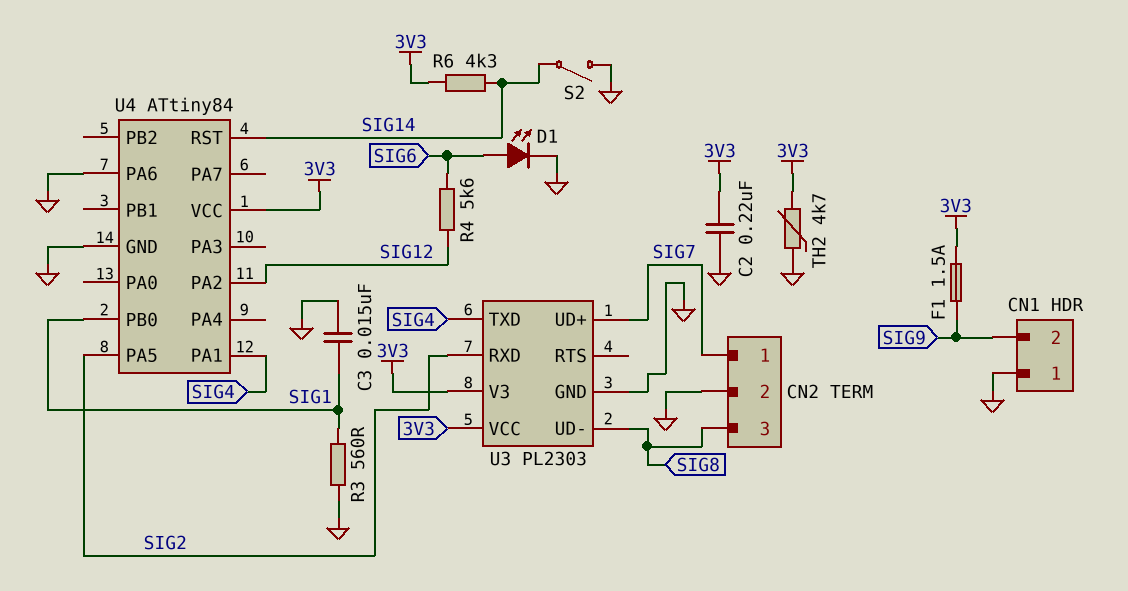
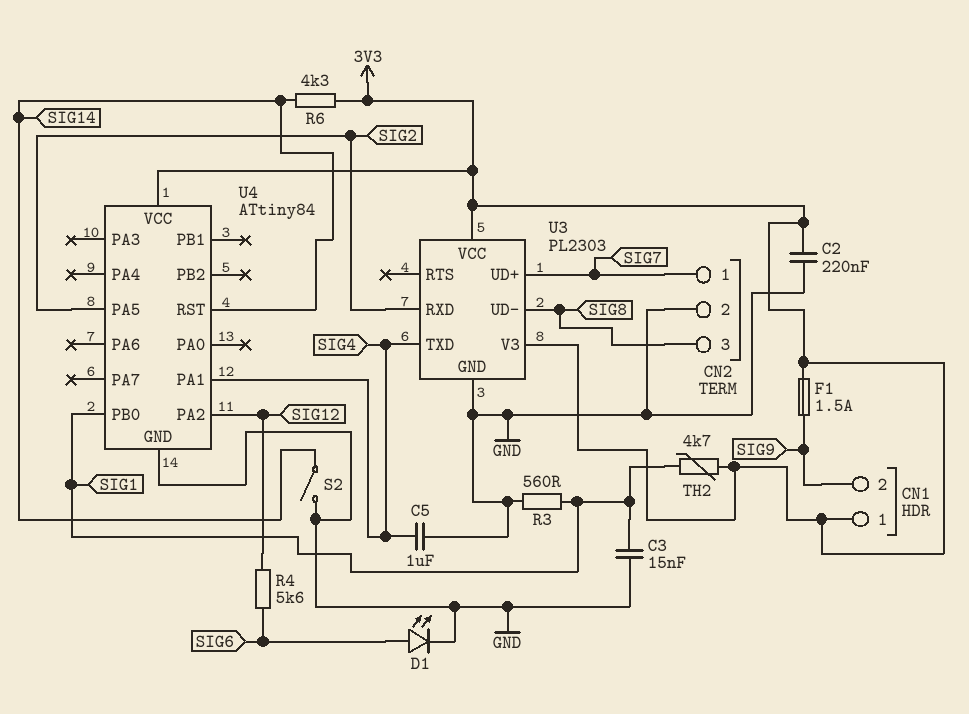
C5: none -> 1uF (GND, SIG4)
CN1 pin 1: GND -> 3V3
TH2: 4.7k (3V3, GND) -> 4.7k (3V3, SIG1)
U4 pin PA6: GND -> none

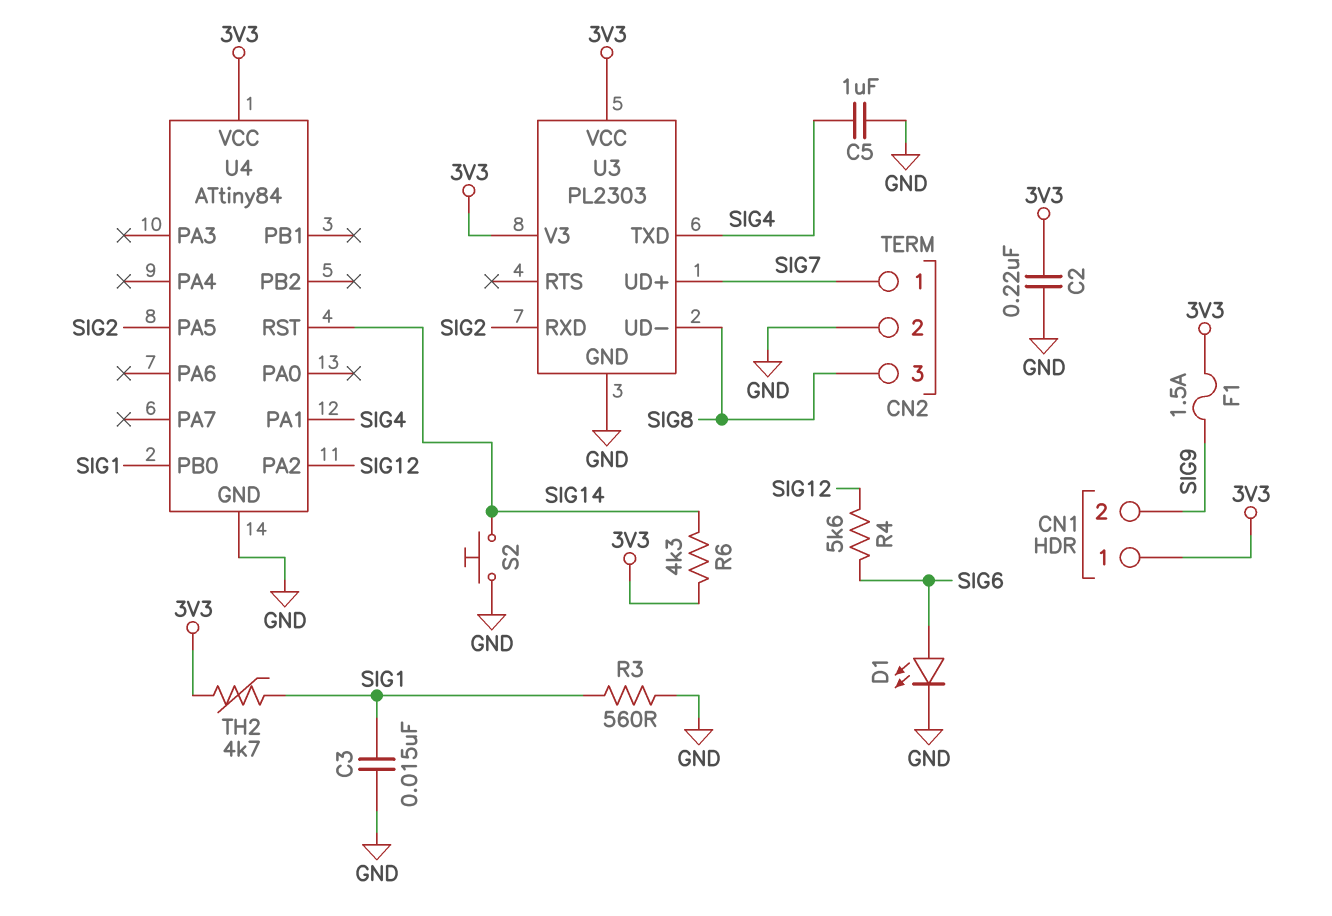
S2: switch (GND, SIG14) -> button (GND, SIG14)

